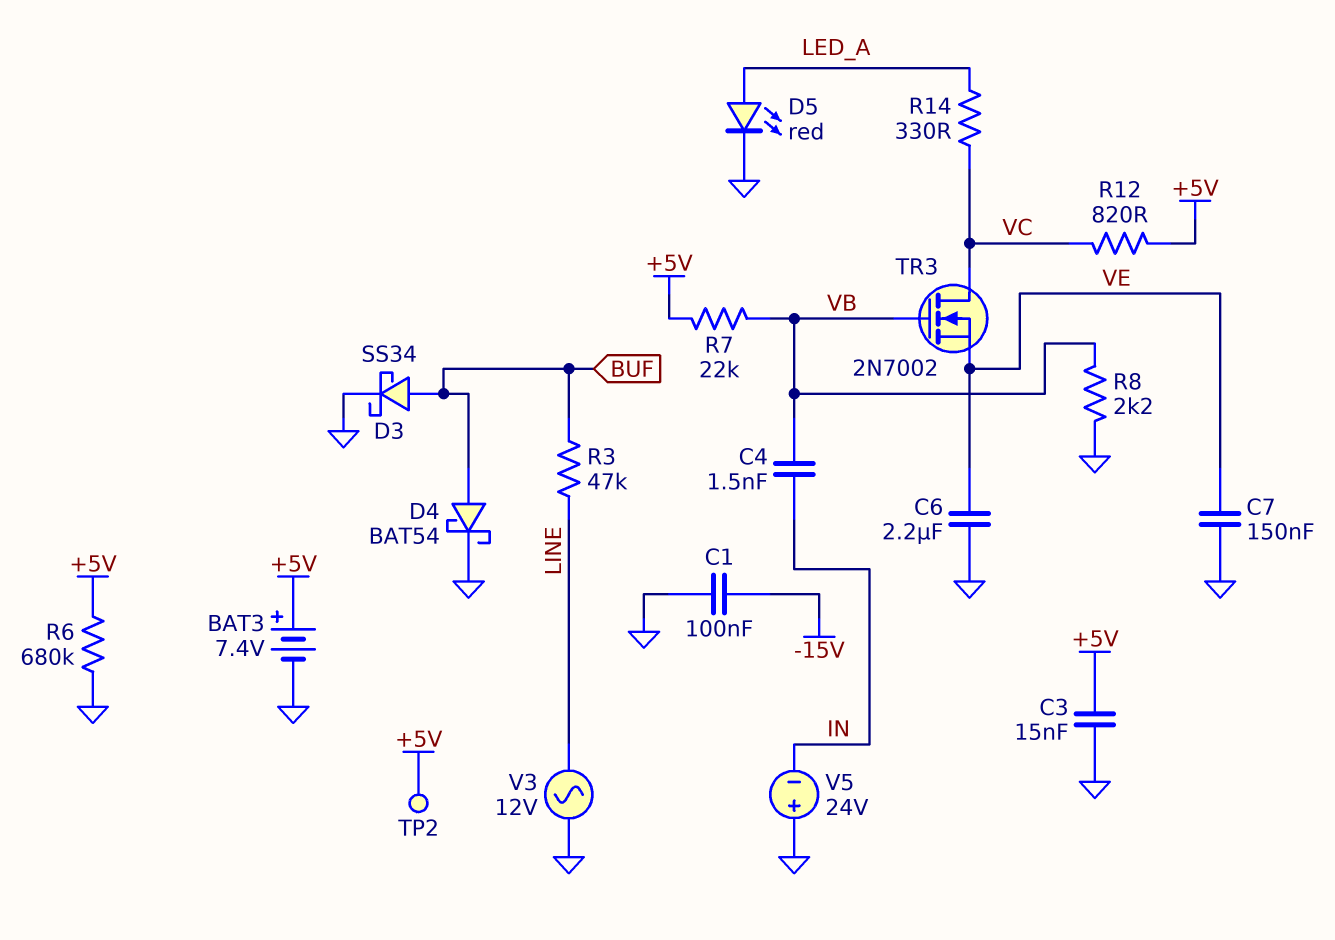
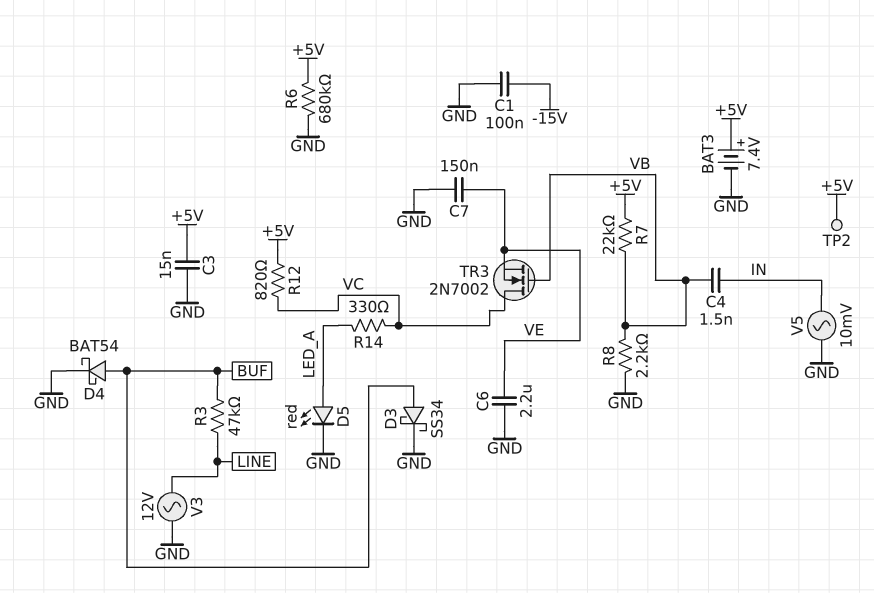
V5: 24V (plus GND, minus IN) -> AC 10mV (GND, IN)

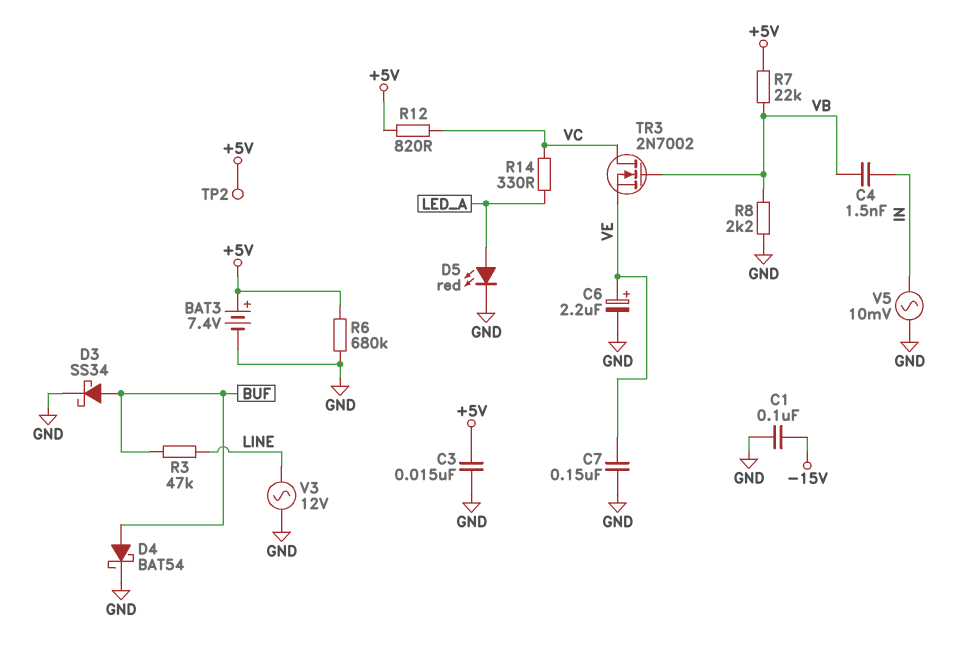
C6: 2.2uF (GND, VE) -> 2.2uF (plus VE, minus GND)

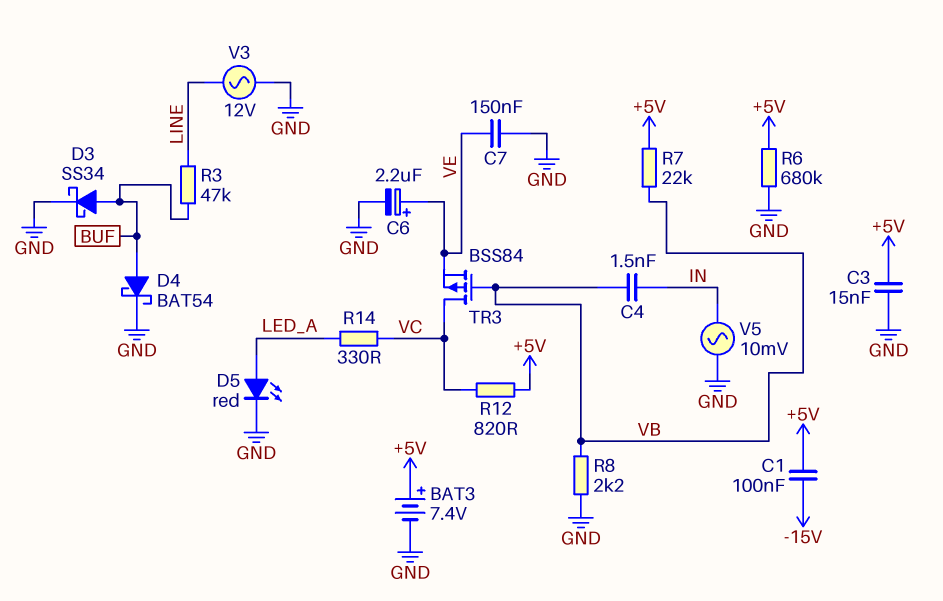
C1: 100nF (-15V, GND) -> 100nF (+5V, -15V)
TP2: test point (+5V) -> none
TR3: NMOS 2N7002 (G VB, D VC, S VE) -> PMOS BSS84 (G VB, D VC, S VE)

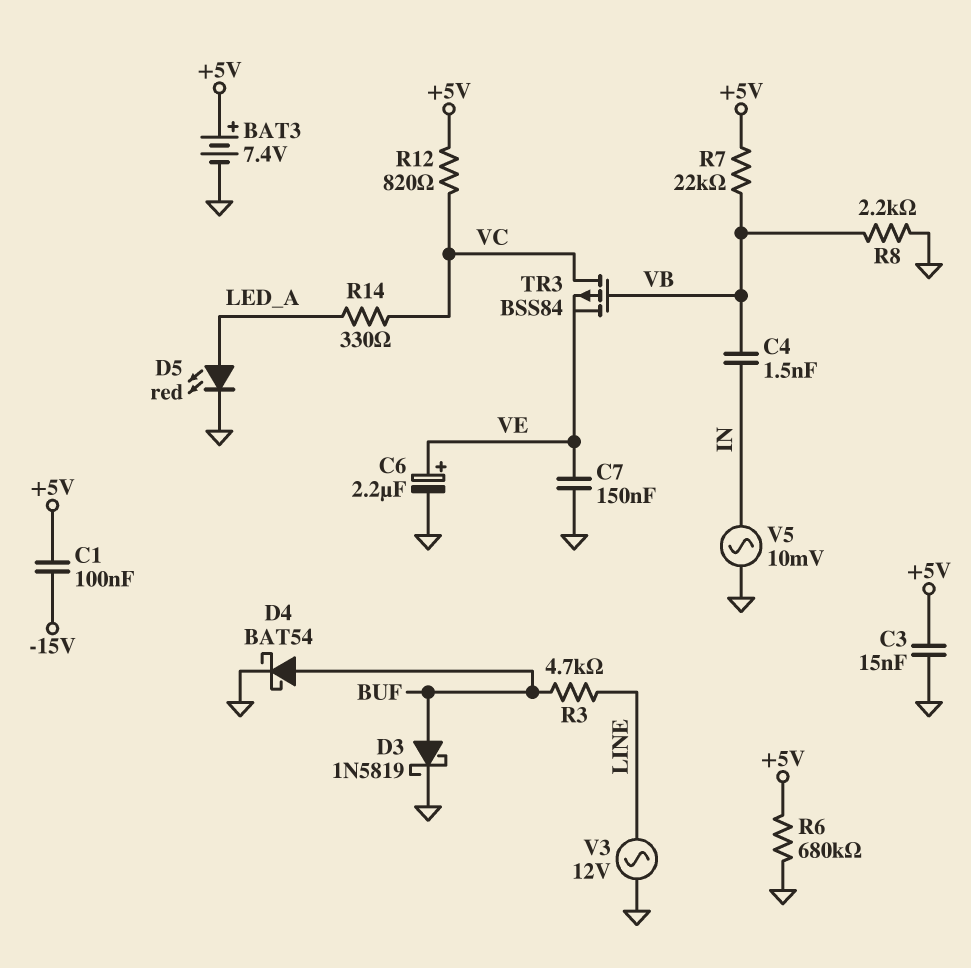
D3: schottky SS34 (A BUF, K GND) -> schottky 1N5819 (A BUF, K GND)
R3: 47k (BUF, LINE) -> 4.7k (BUF, LINE)

